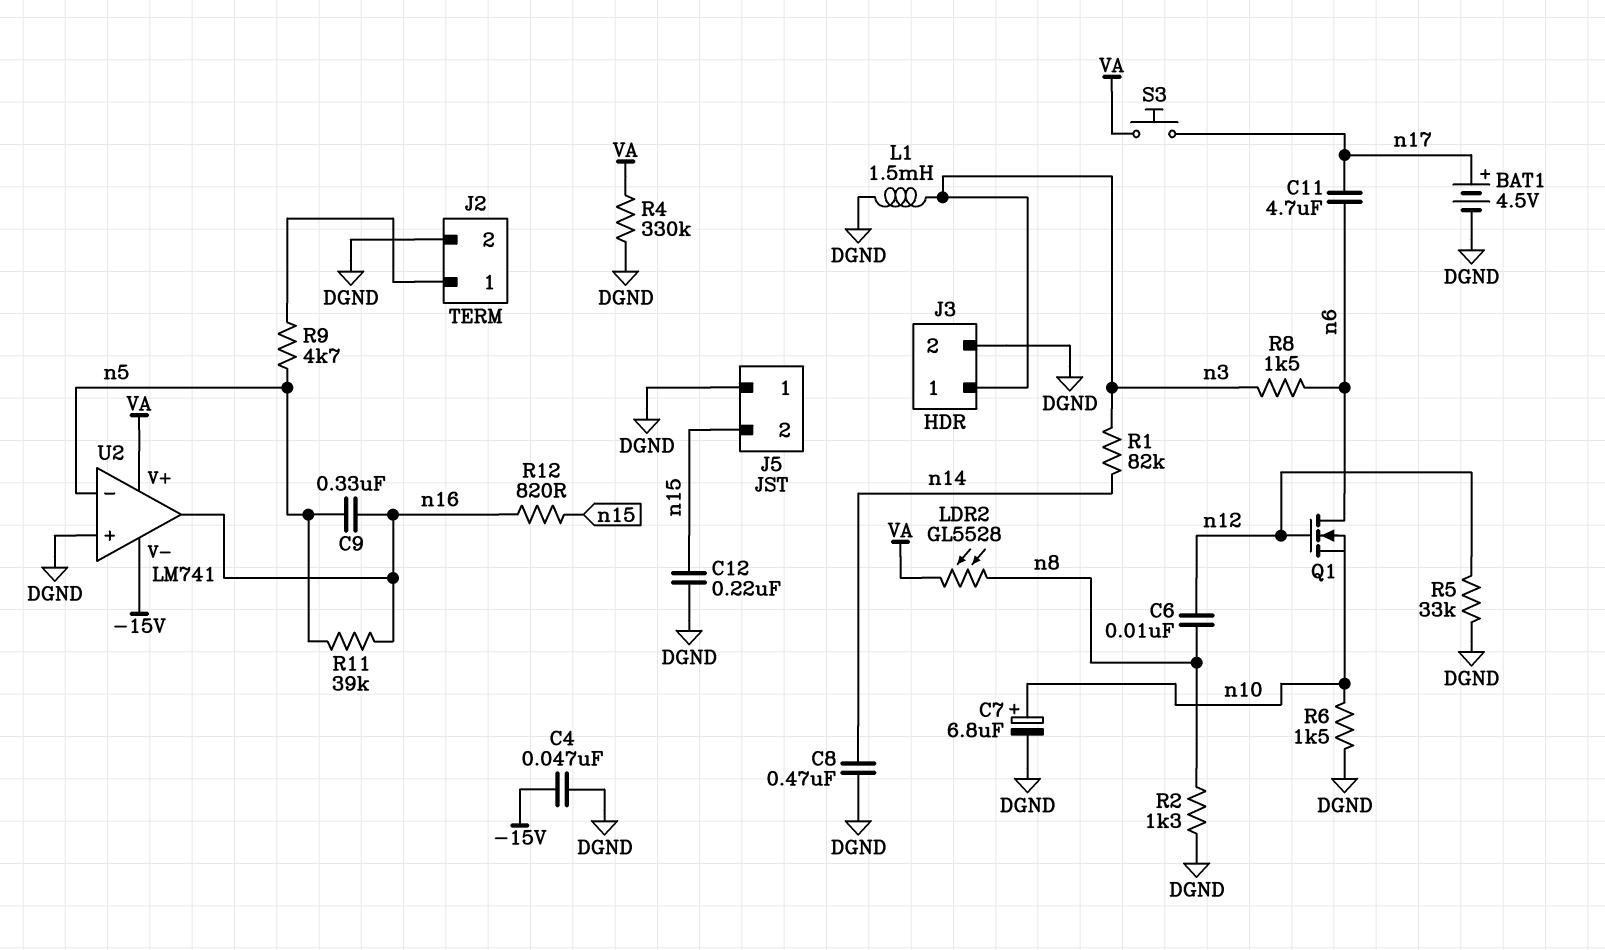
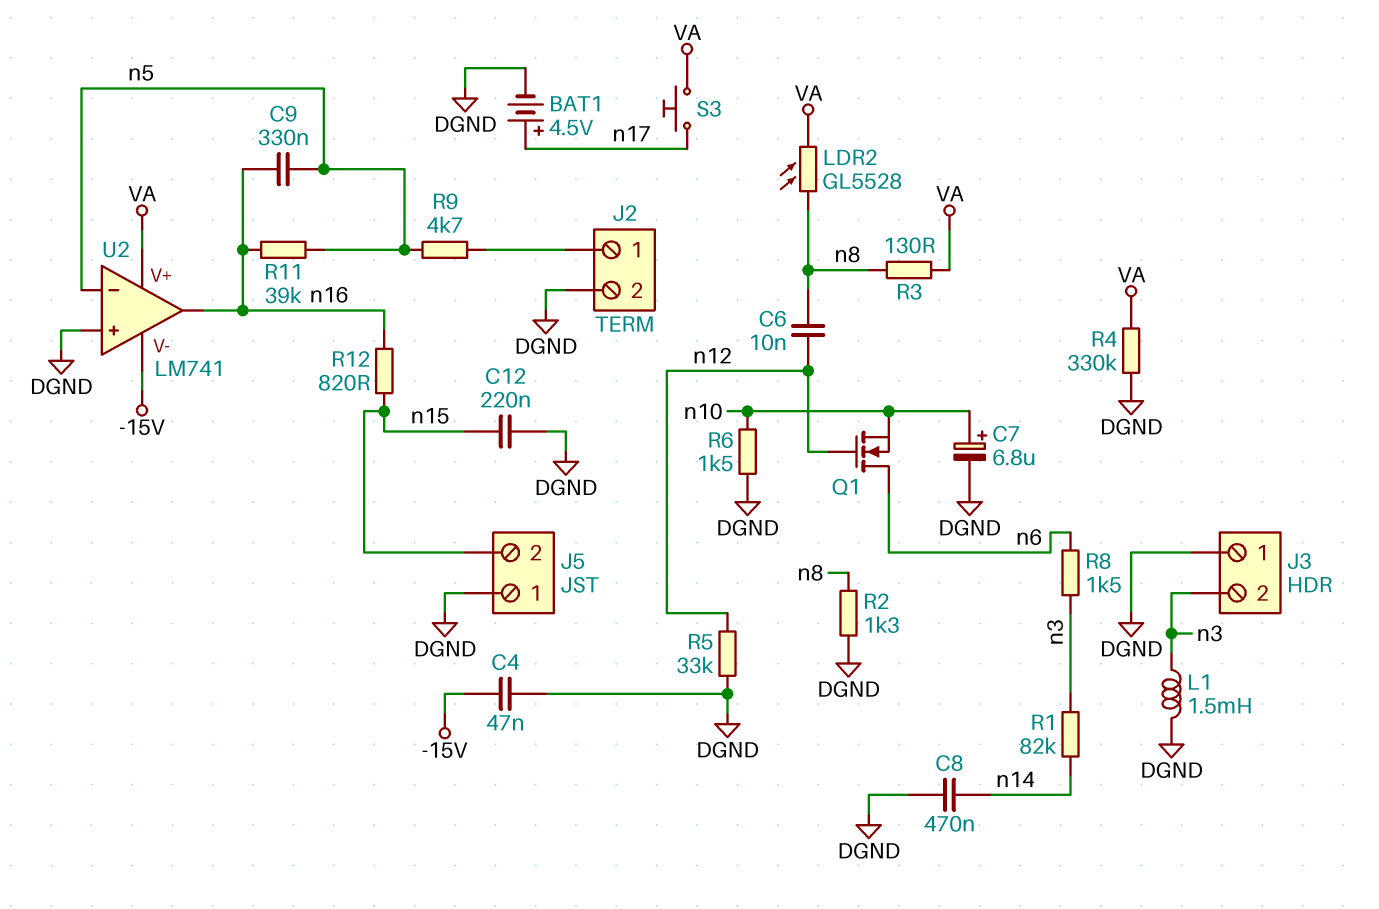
C11: 4.7uF (n6, n17) -> none
J3 pin 1: n3 -> DGND
J3 pin 2: DGND -> n3
R3: none -> 130 (VA, n8)

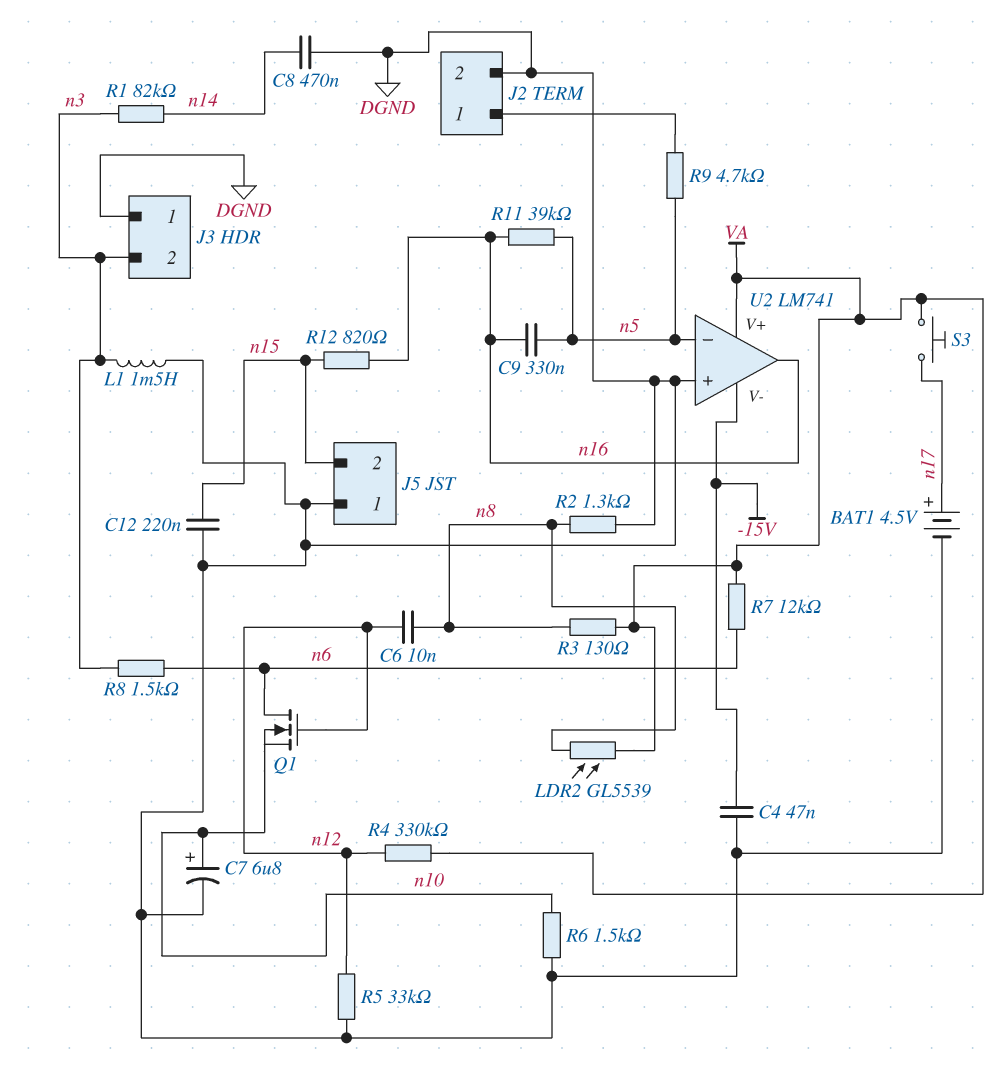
LDR2: GL5528 (VA, n8) -> GL5539 (VA, n8)
R4: 330k (DGND, VA) -> 330k (VA, n12)
R7: none -> 12k (VA, n6)

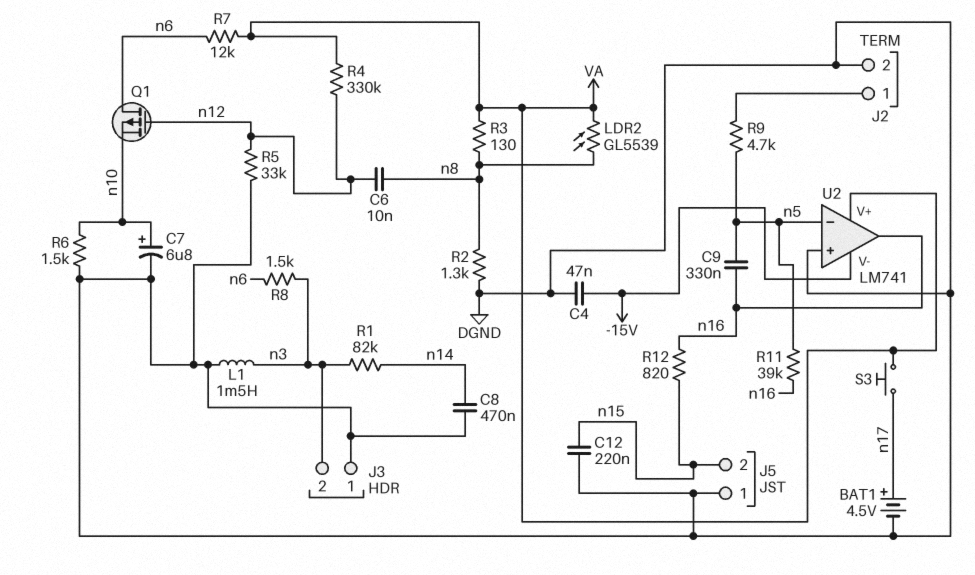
Q1: NMOS (G n12, D n6, S n10) -> PMOS (G n12, D n6, S n10)

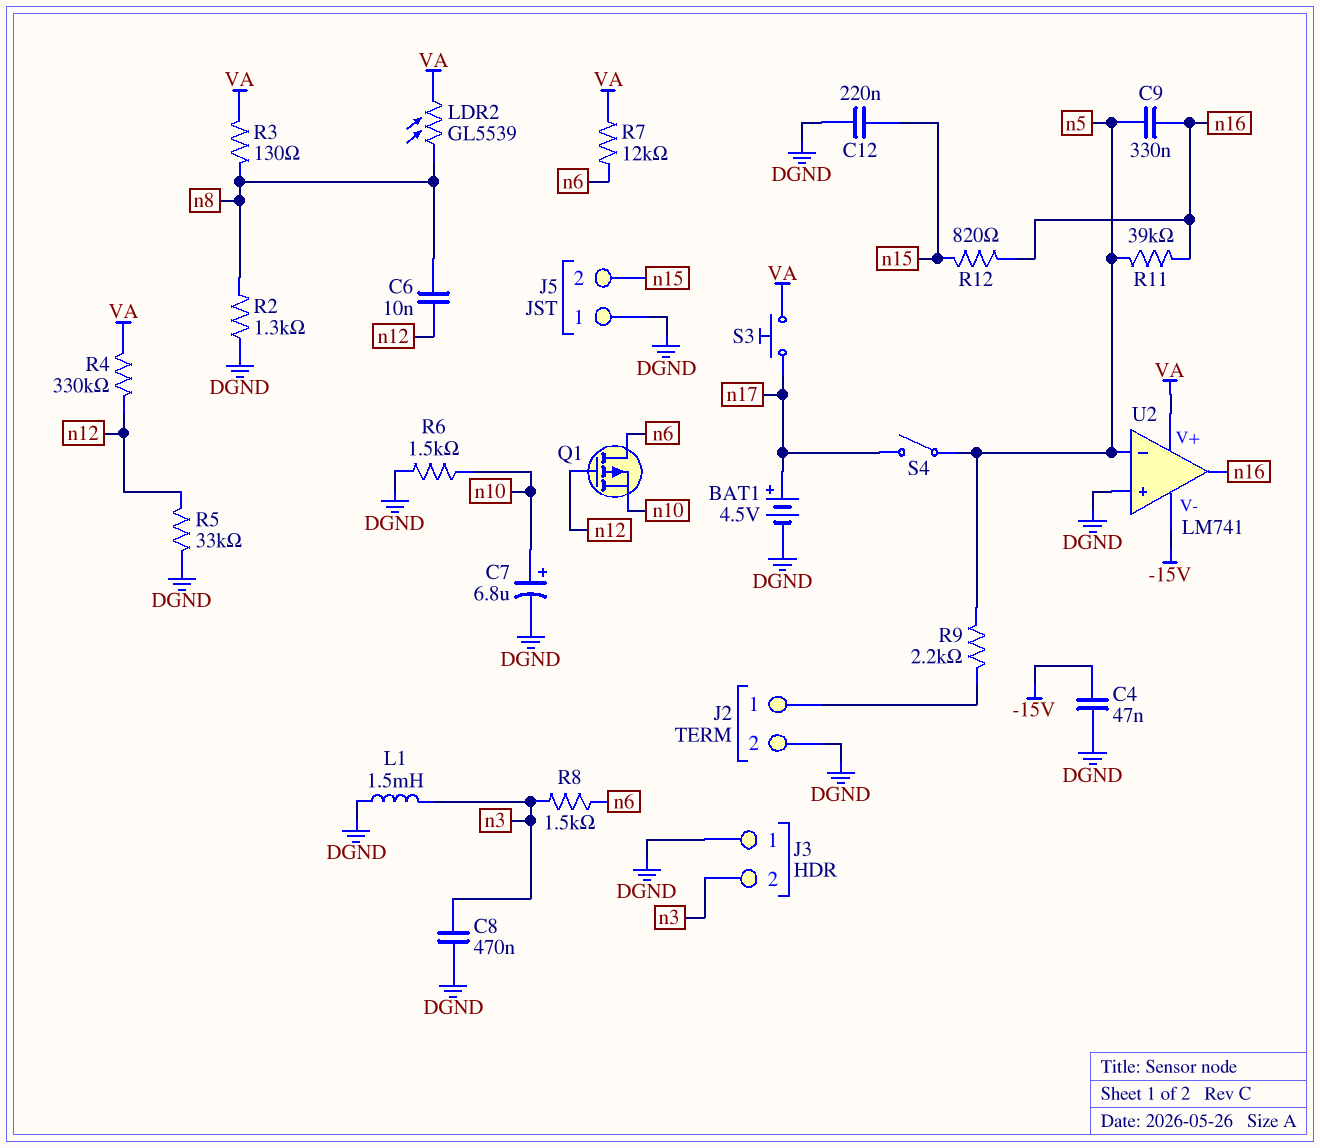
C8: 470nF (DGND, n14) -> 470nF (DGND, n3)
R1: 82k (n3, n14) -> none
R9: 4.7k (J2/1, n5) -> 2.2k (J2/1, n5)
S4: none -> switch (n5, n17)

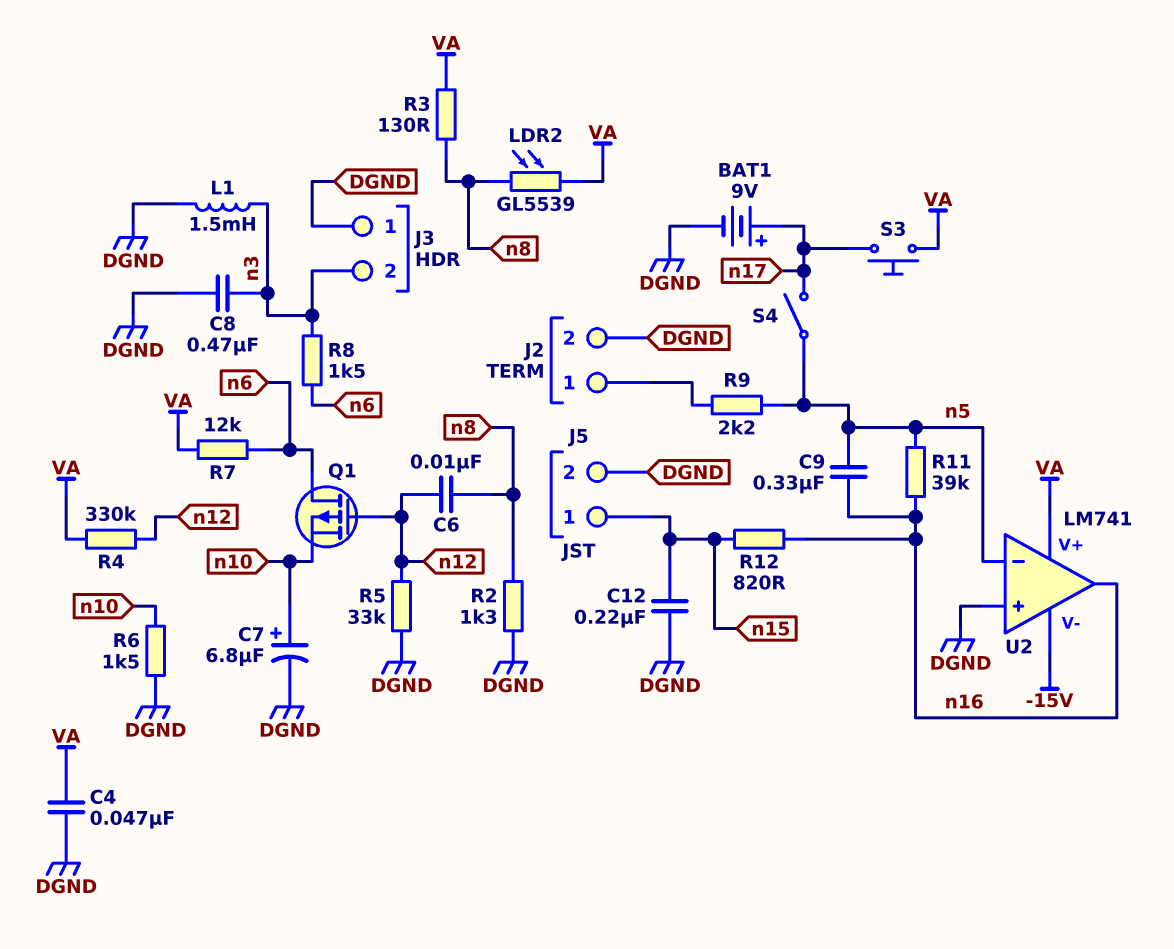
BAT1: 4.5V (plus n17, minus DGND) -> 9V (plus n17, minus DGND)
C4: 47nF (-15V, DGND) -> 47nF (DGND, VA)
J5 pin 1: DGND -> n15
J5 pin 2: n15 -> DGND

